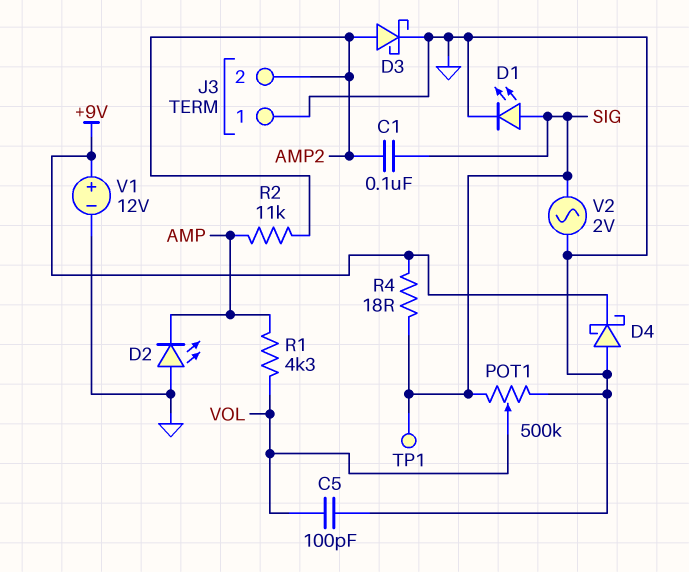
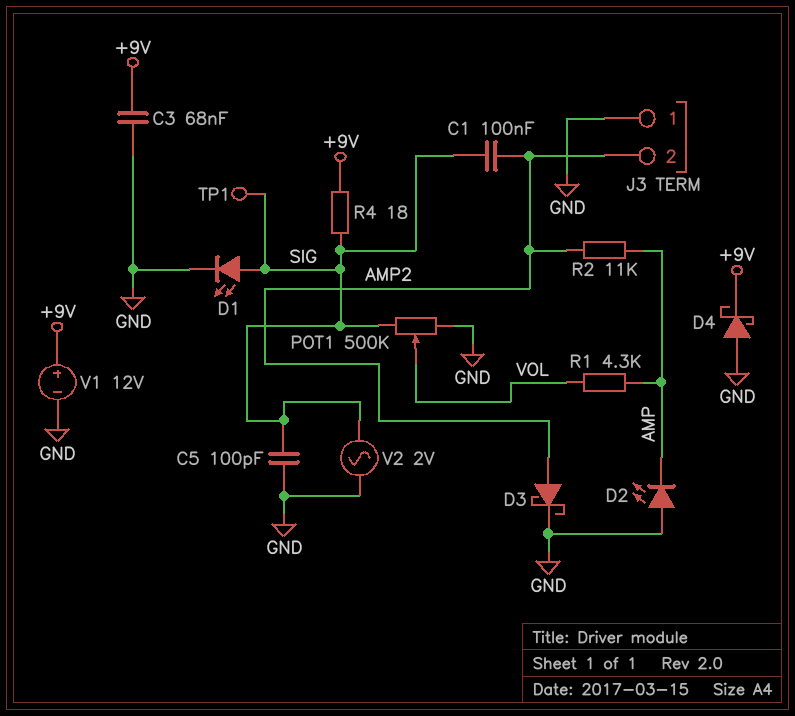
C3: none -> 68nF (+9V, GND)
C5: 100pF (GND, VOL) -> 100pF (GND, SIG)

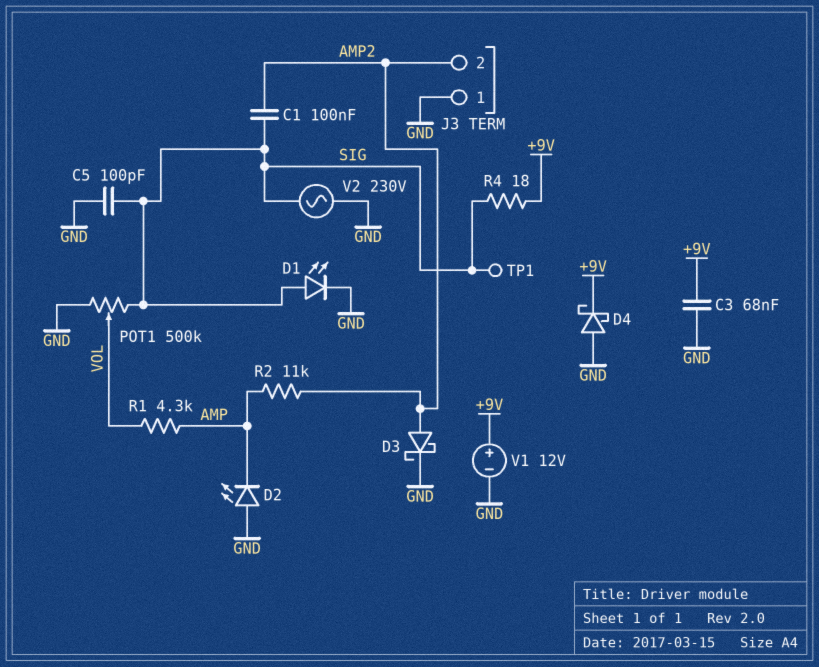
V2: AC 2V (GND, SIG) -> AC 230V (GND, SIG)

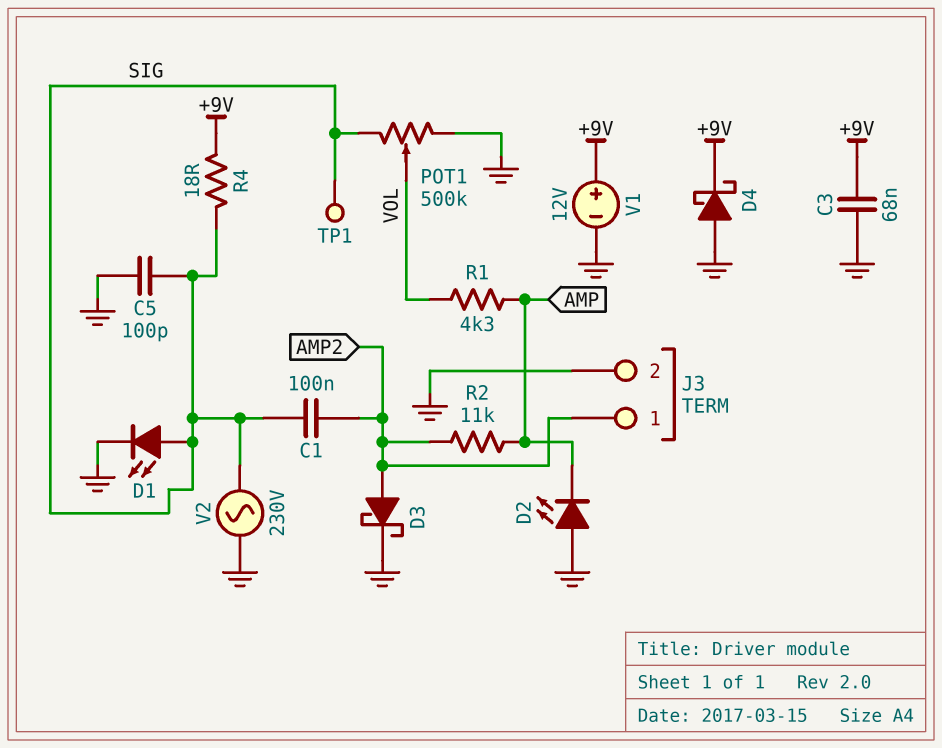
J3 pin 1: GND -> AMP2
J3 pin 2: AMP2 -> GND

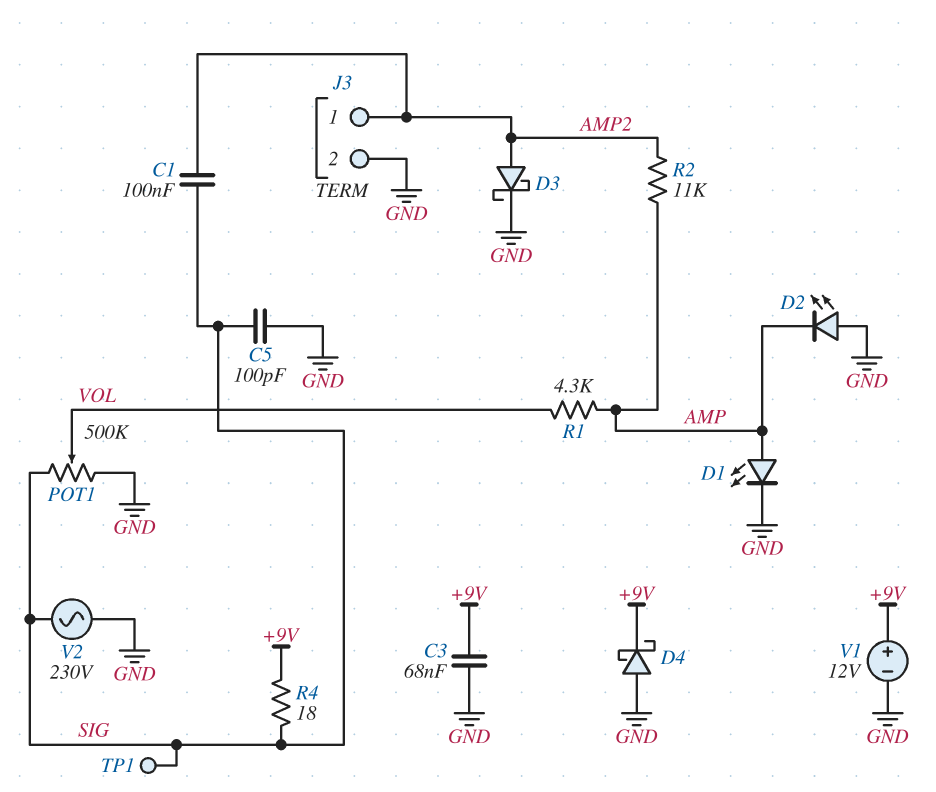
D1: LED (A SIG, K GND) -> LED (A AMP, K GND)

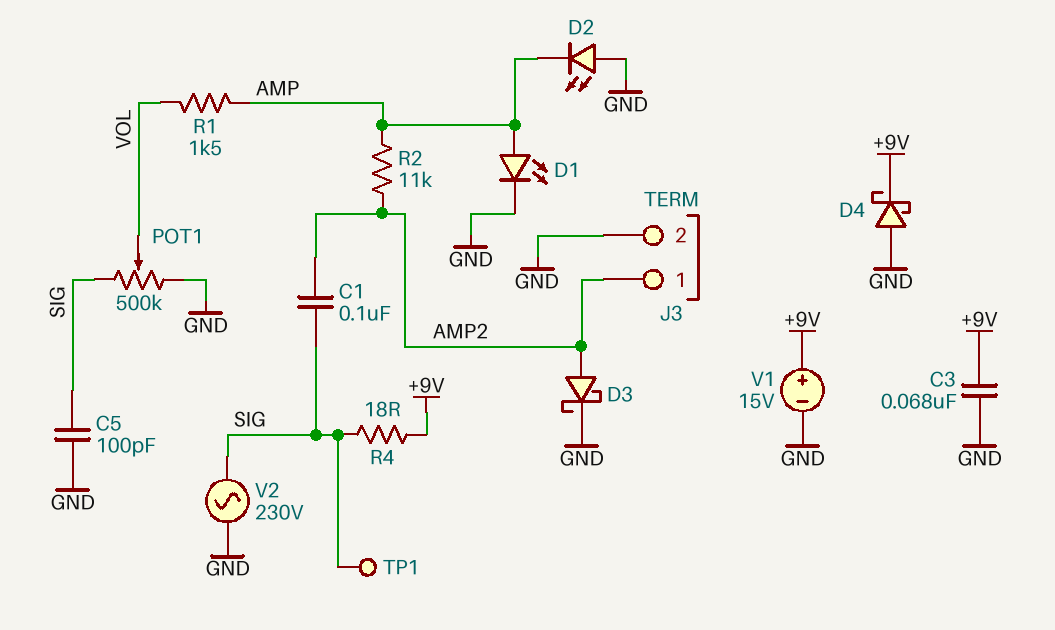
R1: 4.3k (AMP, VOL) -> 1.5k (AMP, VOL)
V1: 12V (plus +9V, minus GND) -> 15V (plus +9V, minus GND)

